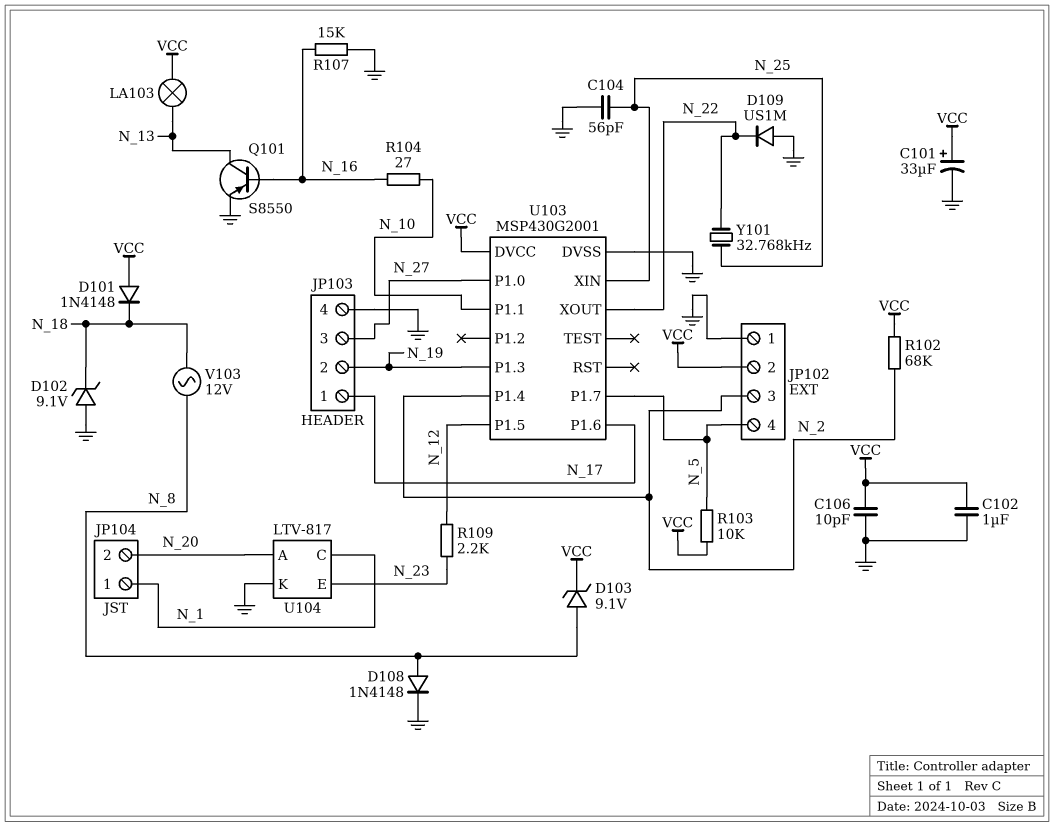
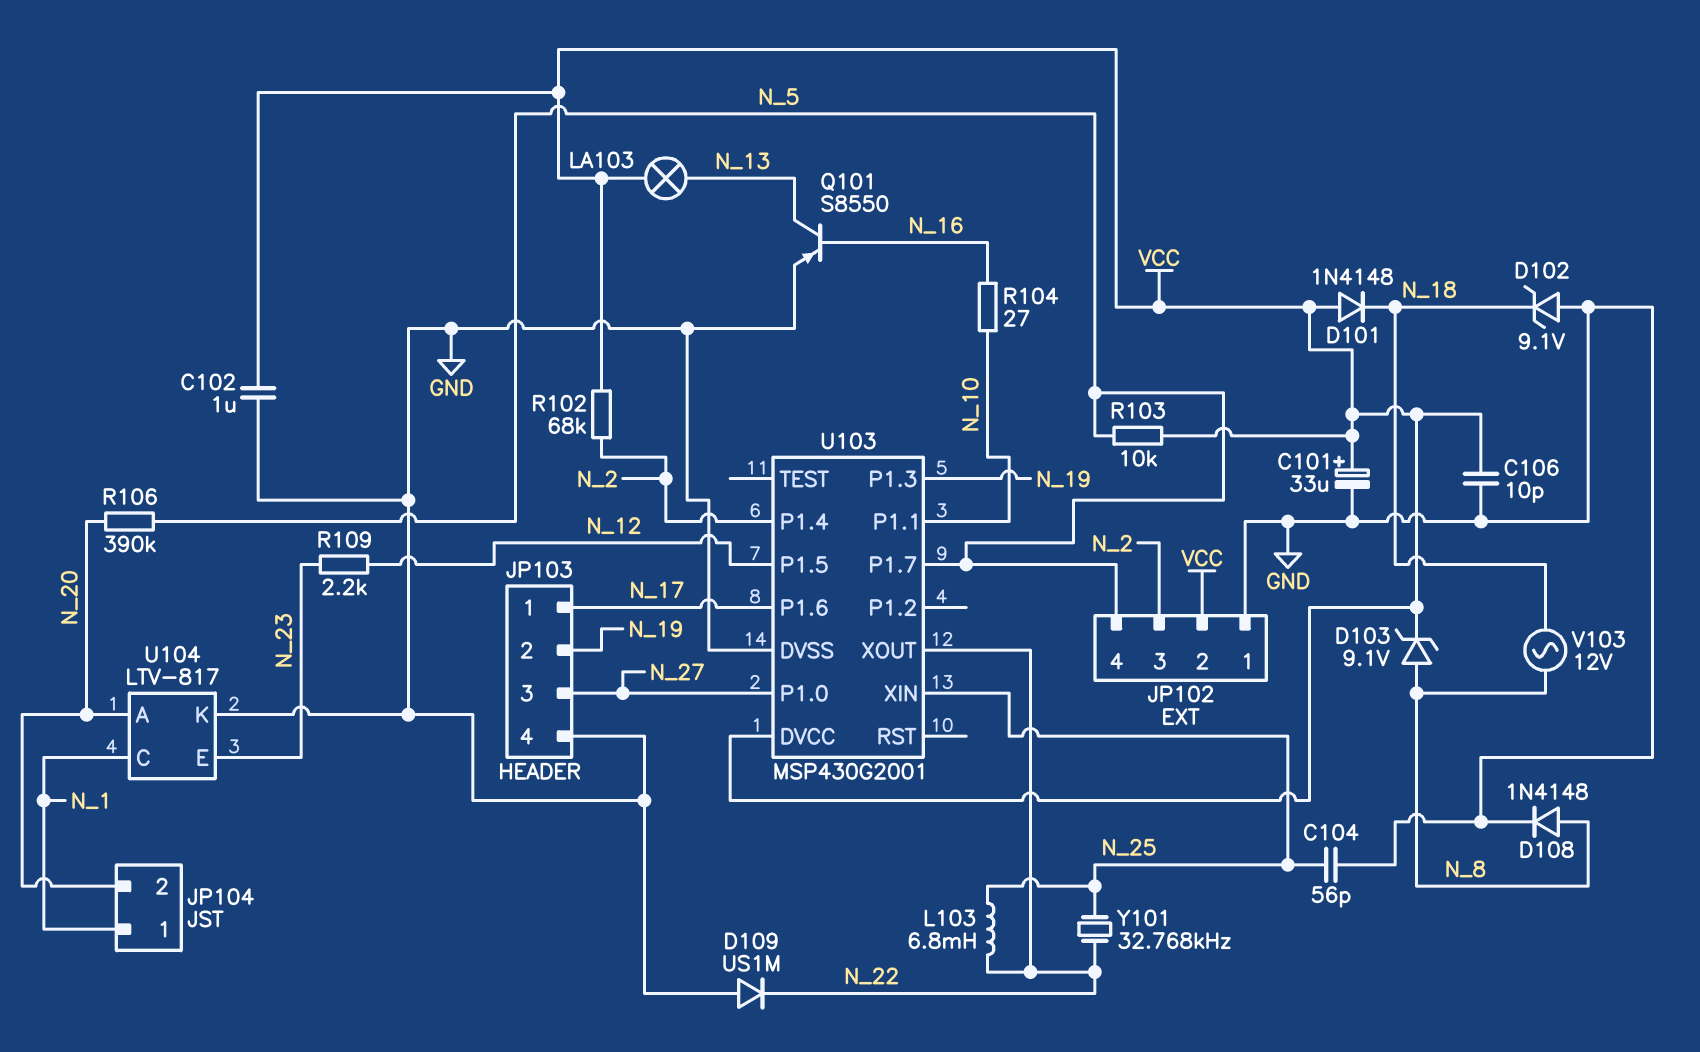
L103: none -> 6.8mH (N_22, N_25)
R106: none -> 390k (N_5, N_20)
R107: 15k (GND, N_16) -> none

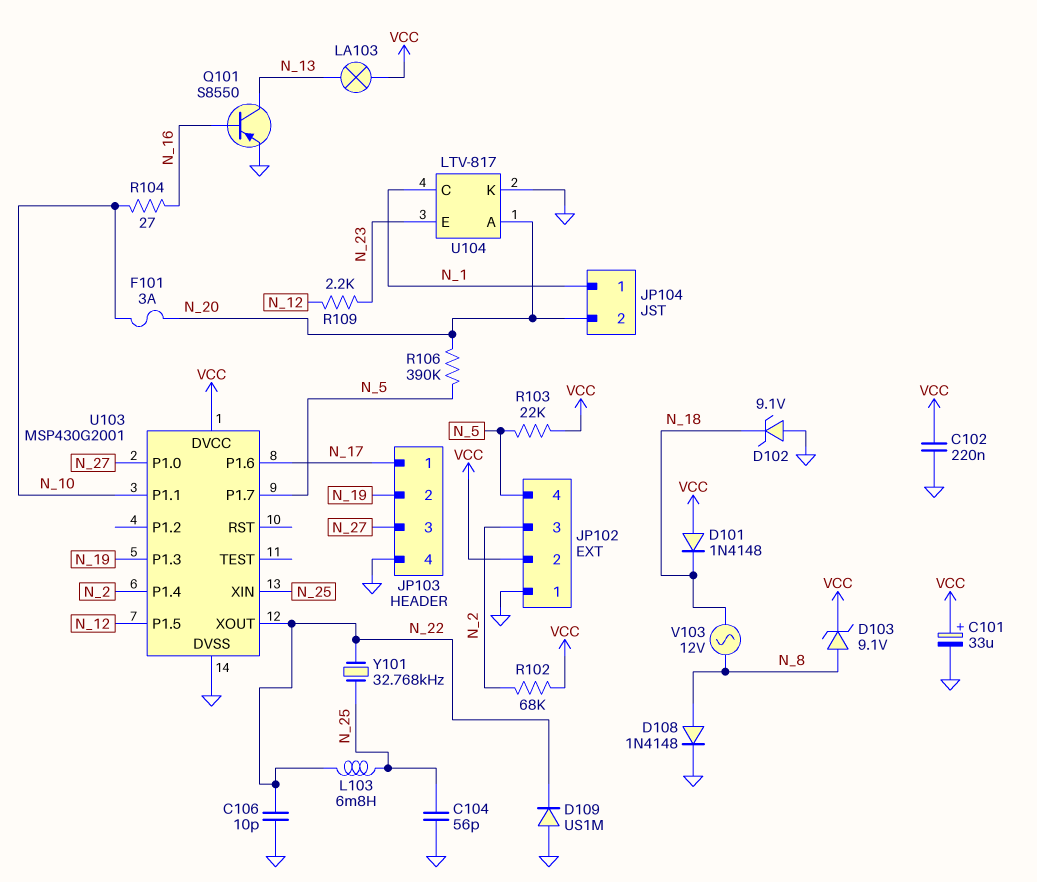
C102: 1uF (GND, VCC) -> 220nF (GND, VCC)
C106: 10pF (GND, VCC) -> 10pF (GND, N_22)
F101: none -> 3A (N_10, N_20)
R103: 10k (N_5, VCC) -> 22k (N_5, VCC)

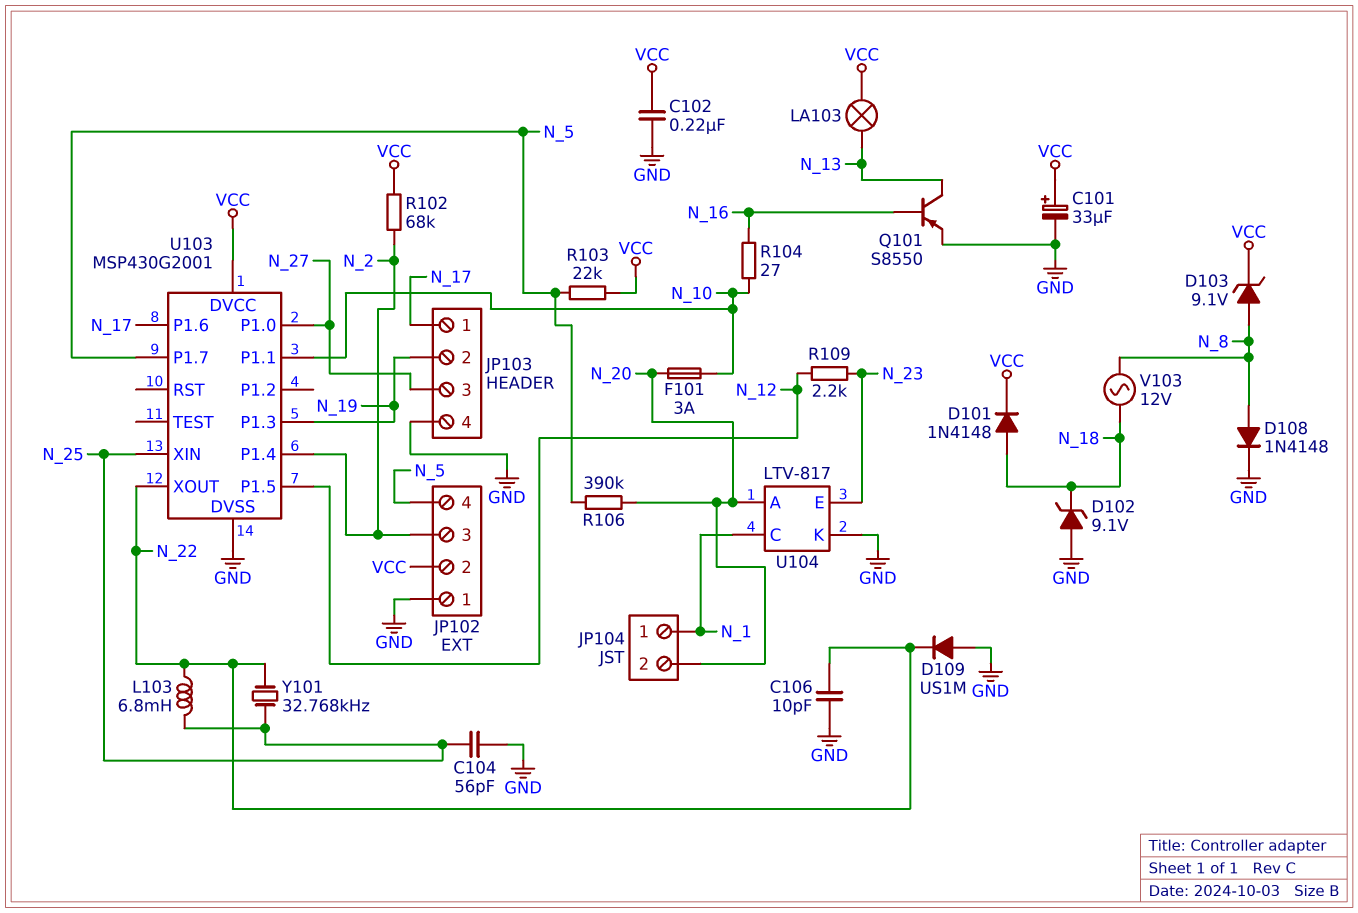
D101: diode 1N4148 (A VCC, K N_18) -> diode 1N4148 (A N_18, K VCC)

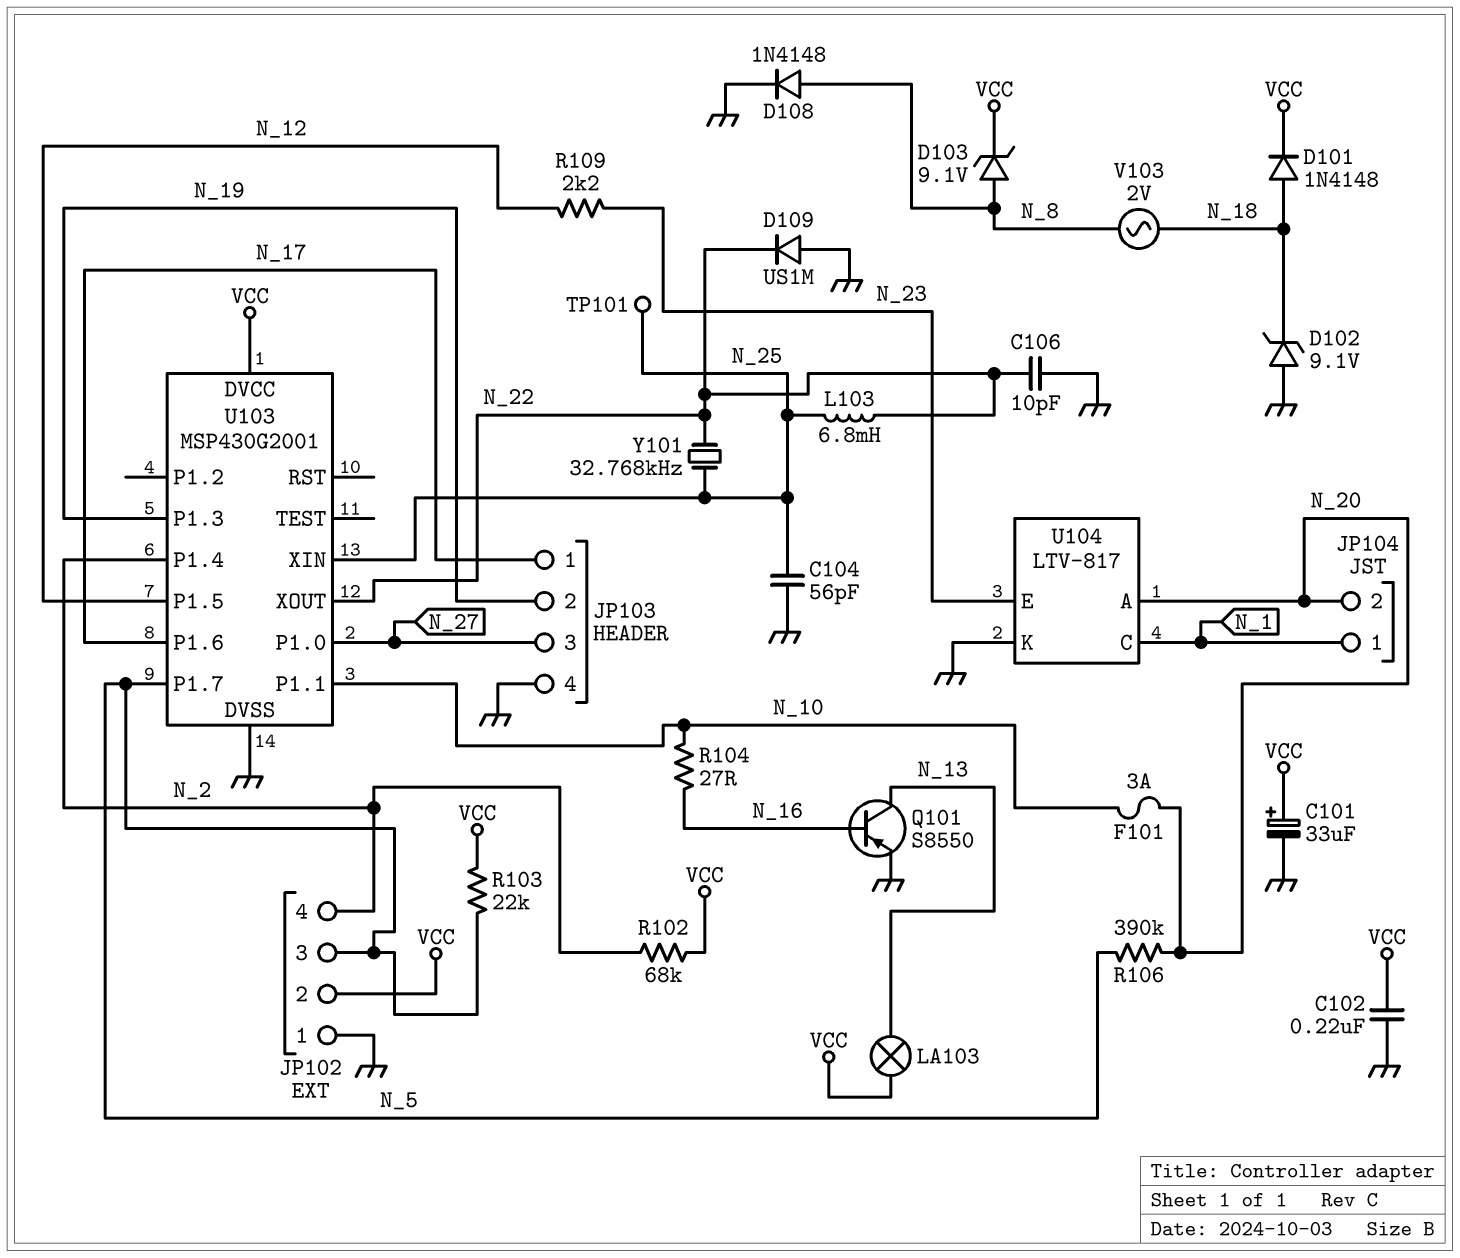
JP102 pin 3: N_2 -> N_5
JP102 pin 4: N_5 -> N_2
TP101: none -> test point (N_25)
V103: AC 12V (N_8, N_18) -> AC 2V (N_8, N_18)

